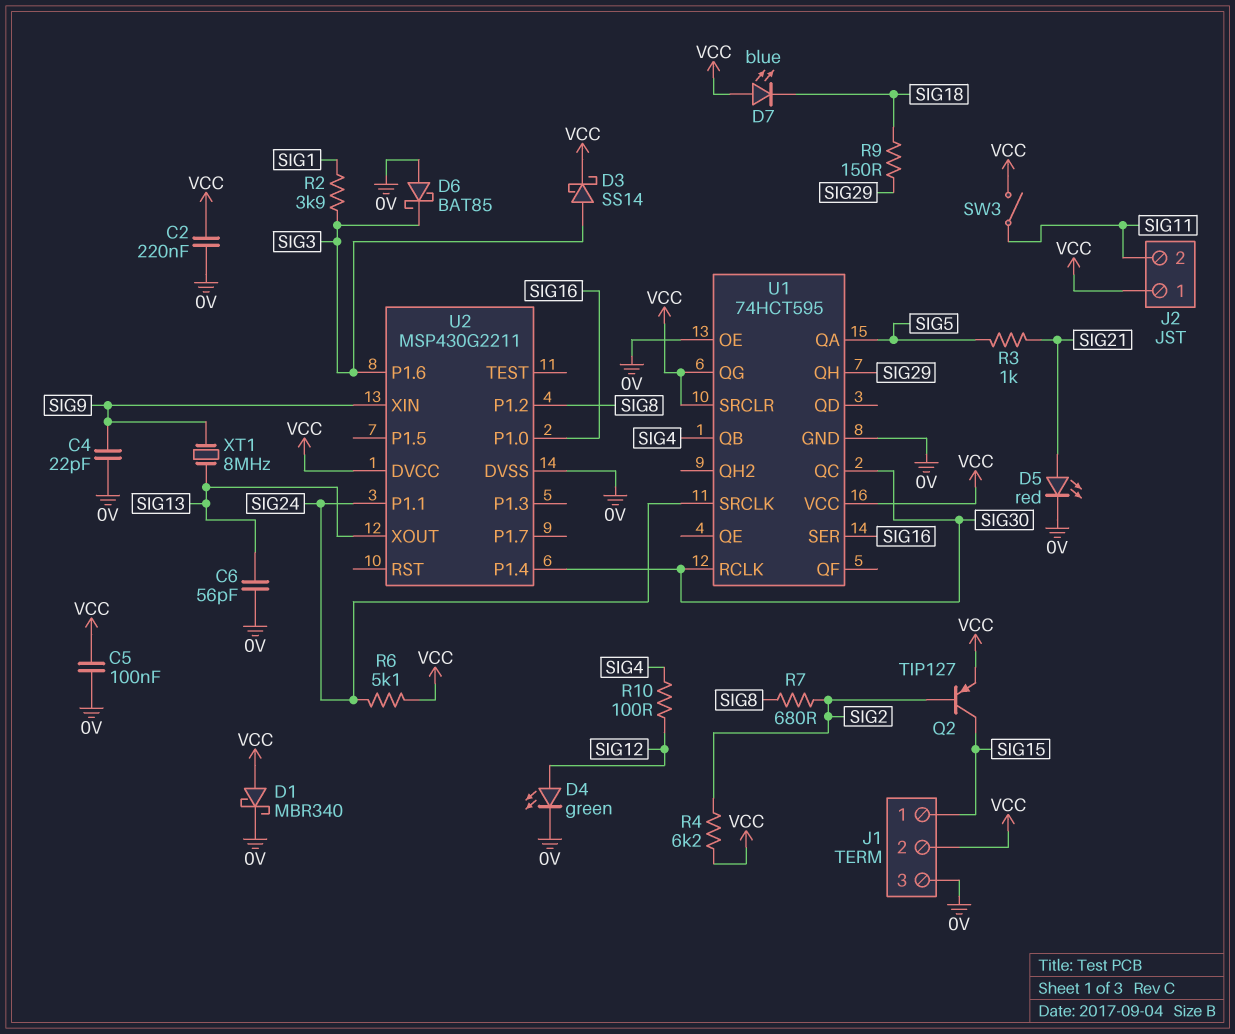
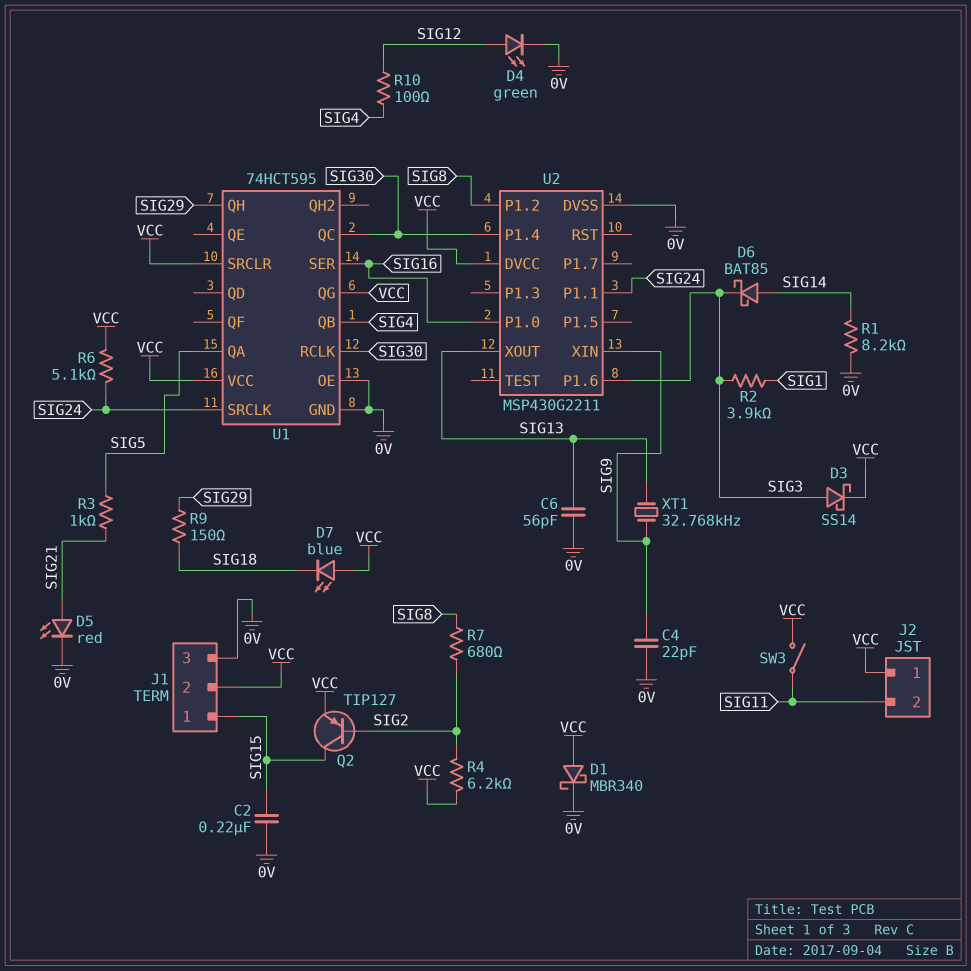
C2: 220nF (0V, VCC) -> 220nF (0V, SIG15)
C5: 100nF (0V, VCC) -> none
D6: schottky BAT85 (A 0V, K SIG3) -> schottky BAT85 (A SIG14, K SIG3)
R1: none -> 8.2k (0V, SIG14)
XT1: 8MHz (SIG9, SIG13) -> 32.768kHz (SIG9, SIG13)

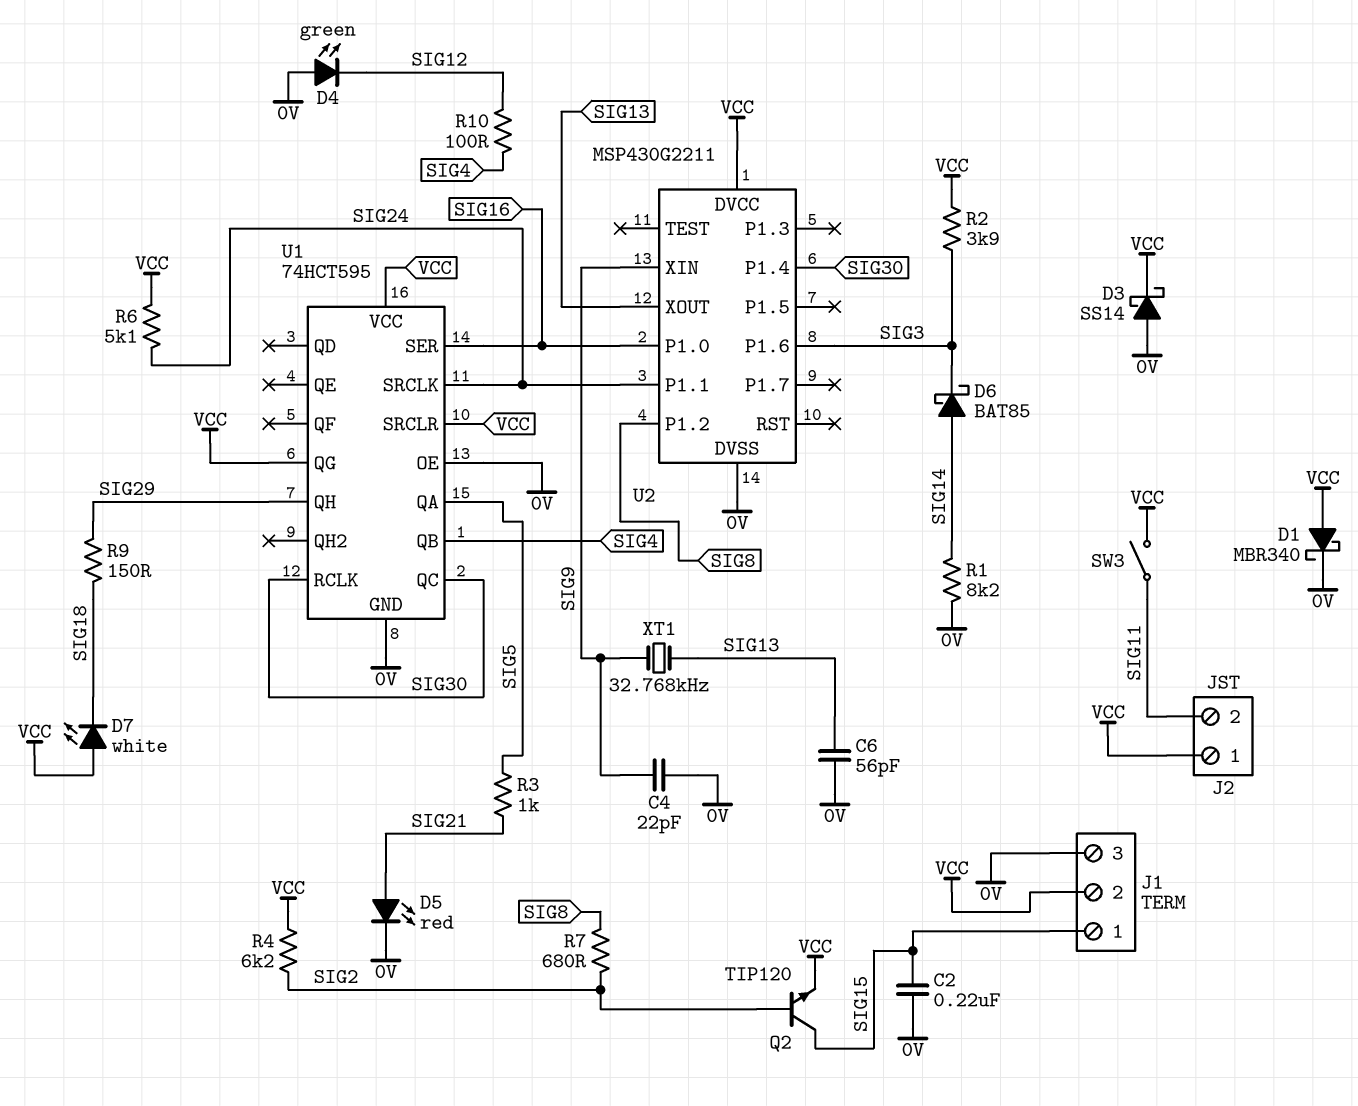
D3: schottky SS14 (A SIG3, K VCC) -> schottky SS14 (A 0V, K VCC)
D4: LED green (A SIG12, K 0V) -> LED green (A 0V, K SIG12)
D7: LED blue (A VCC, K SIG18) -> LED white (A VCC, K SIG18)
Q2: PNP TIP127 (B SIG2, C SIG15, E VCC) -> NPN TIP120 (B SIG2, C SIG15, E VCC)
R2: 3.9k (SIG1, SIG3) -> 3.9k (SIG3, VCC)

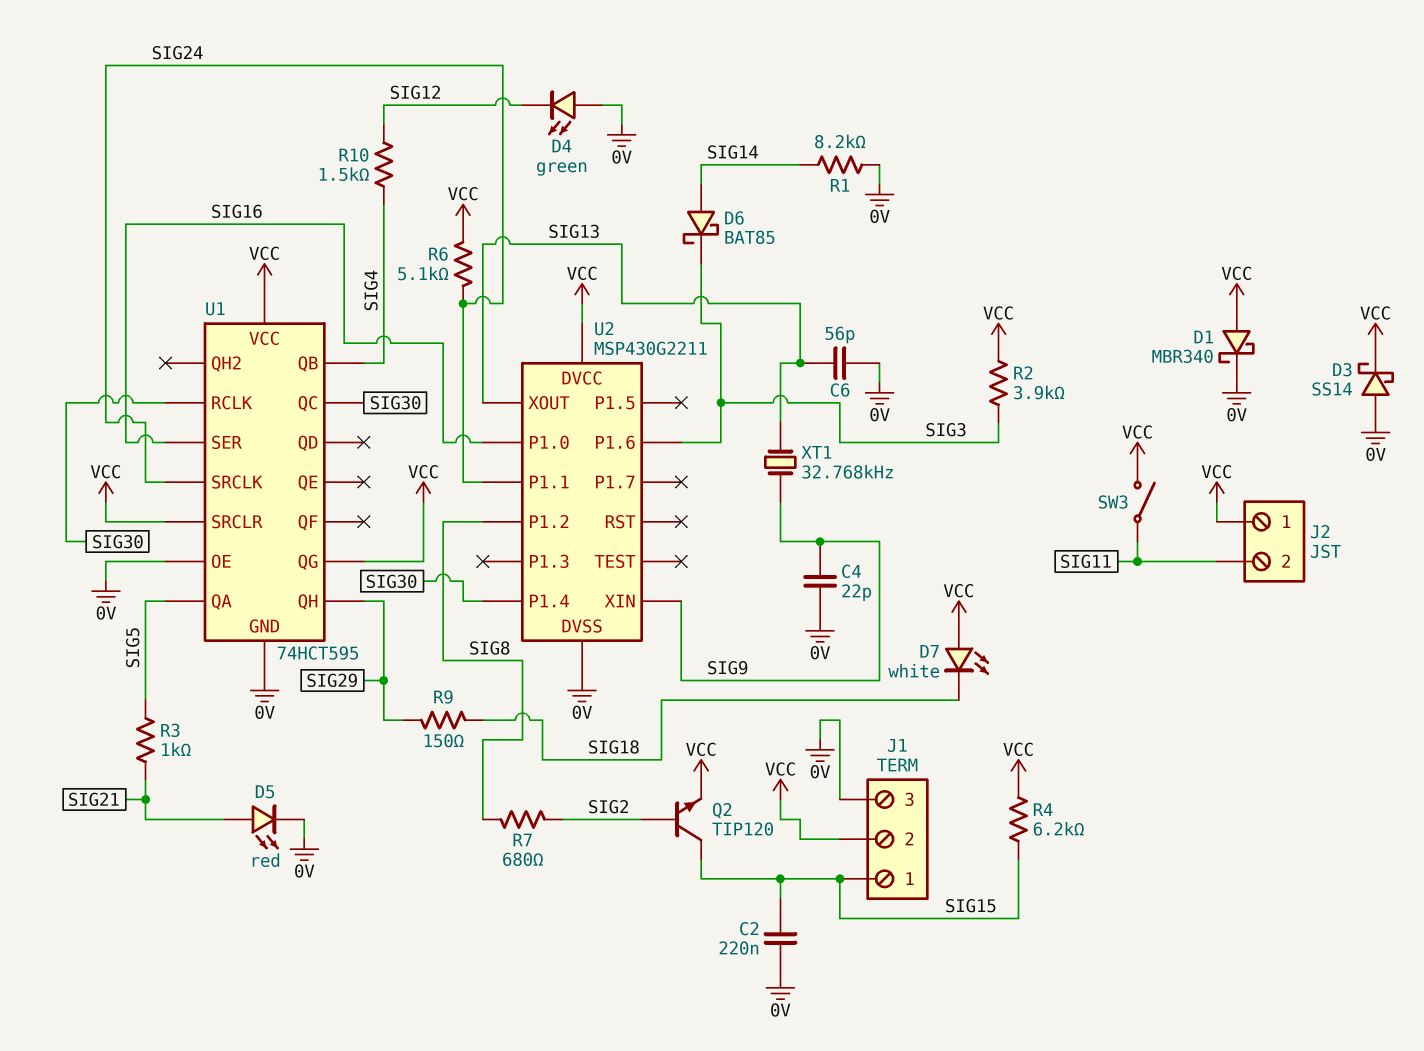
R4: 6.2k (SIG2, VCC) -> 6.2k (SIG15, VCC)
R10: 100 (SIG4, SIG12) -> 1.5k (SIG4, SIG12)

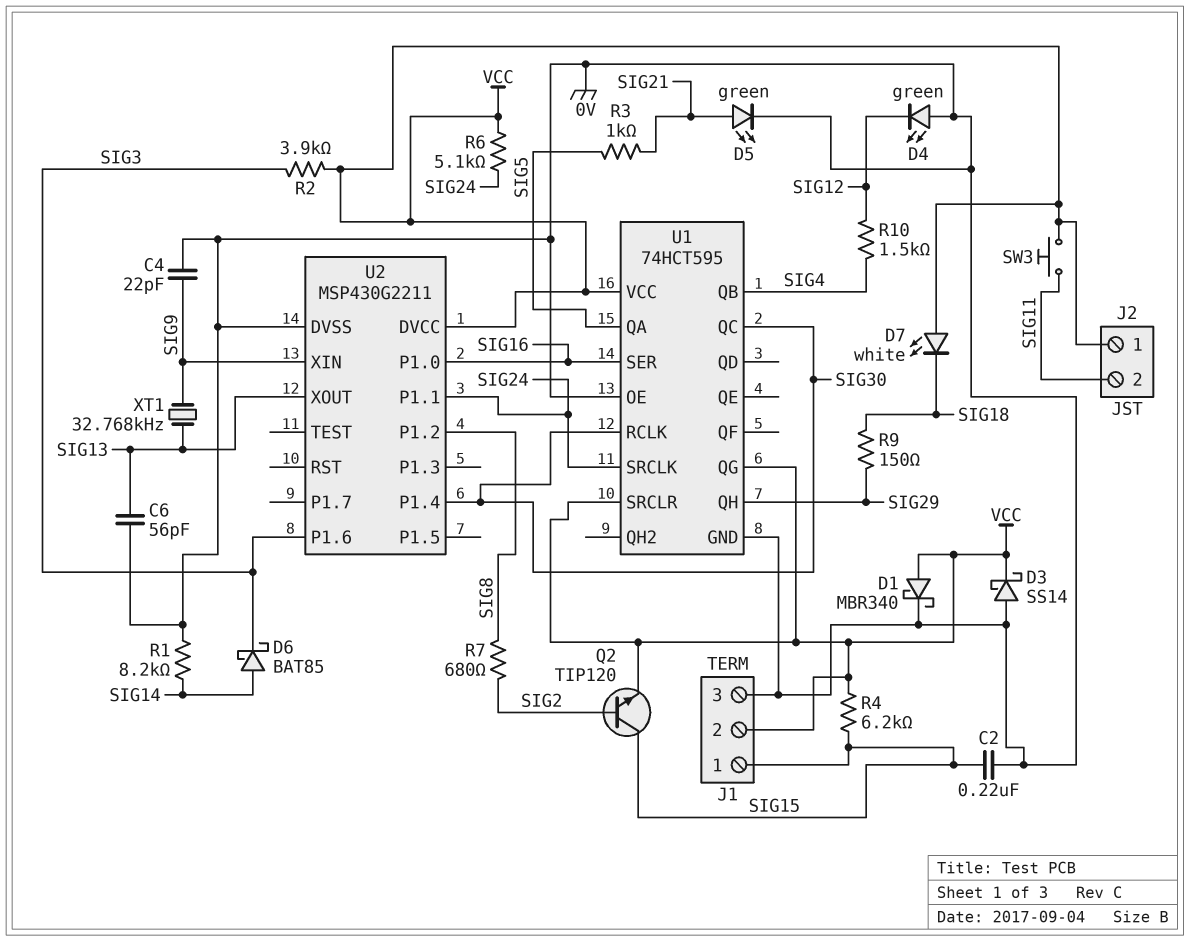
D5: LED red (A SIG21, K 0V) -> LED green (A SIG21, K 0V)
SW3: switch (SIG11, VCC) -> button (SIG11, VCC)

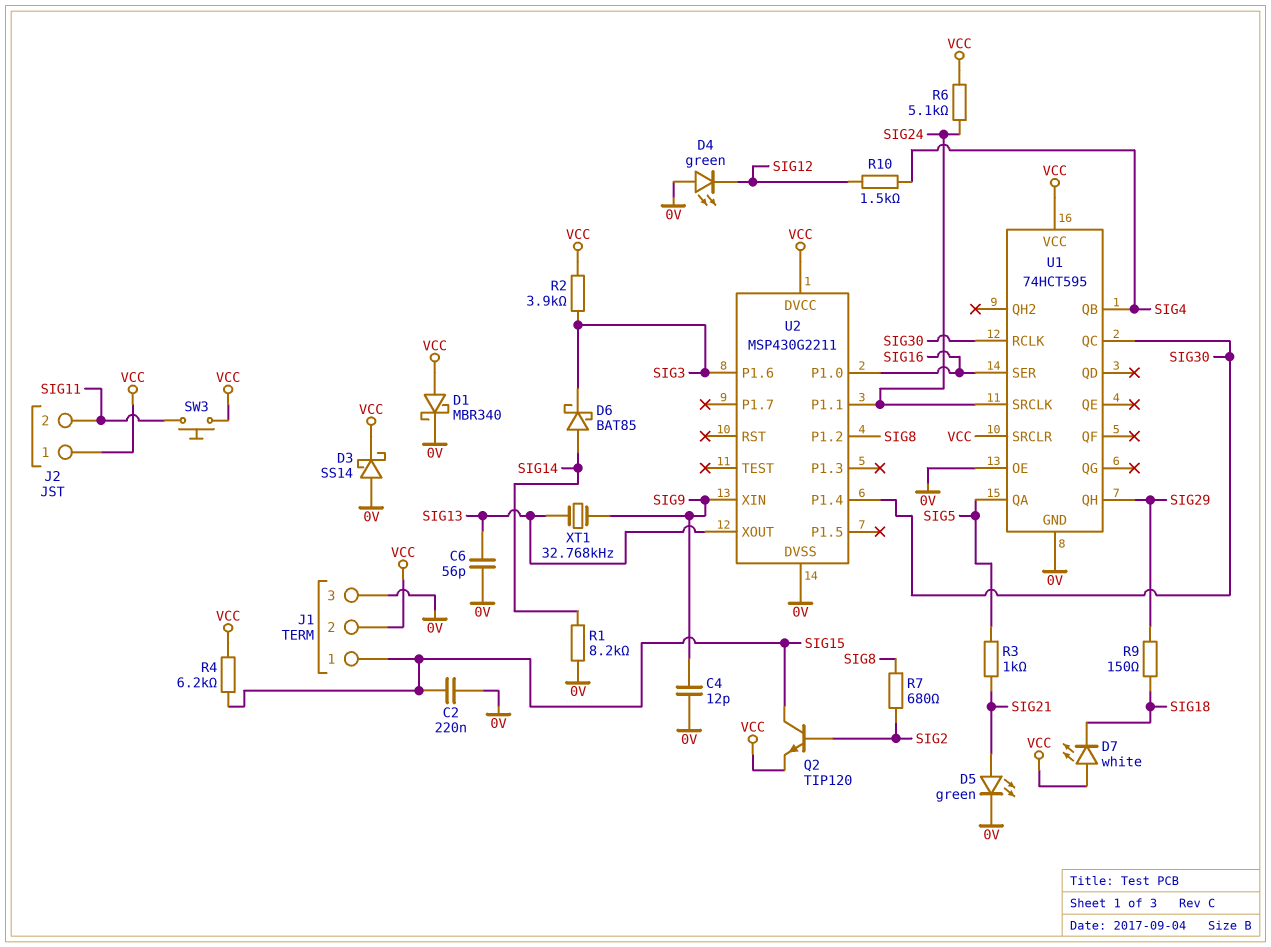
C4: 22pF (0V, SIG9) -> 12pF (0V, SIG9)
U1 pin QG: VCC -> none

